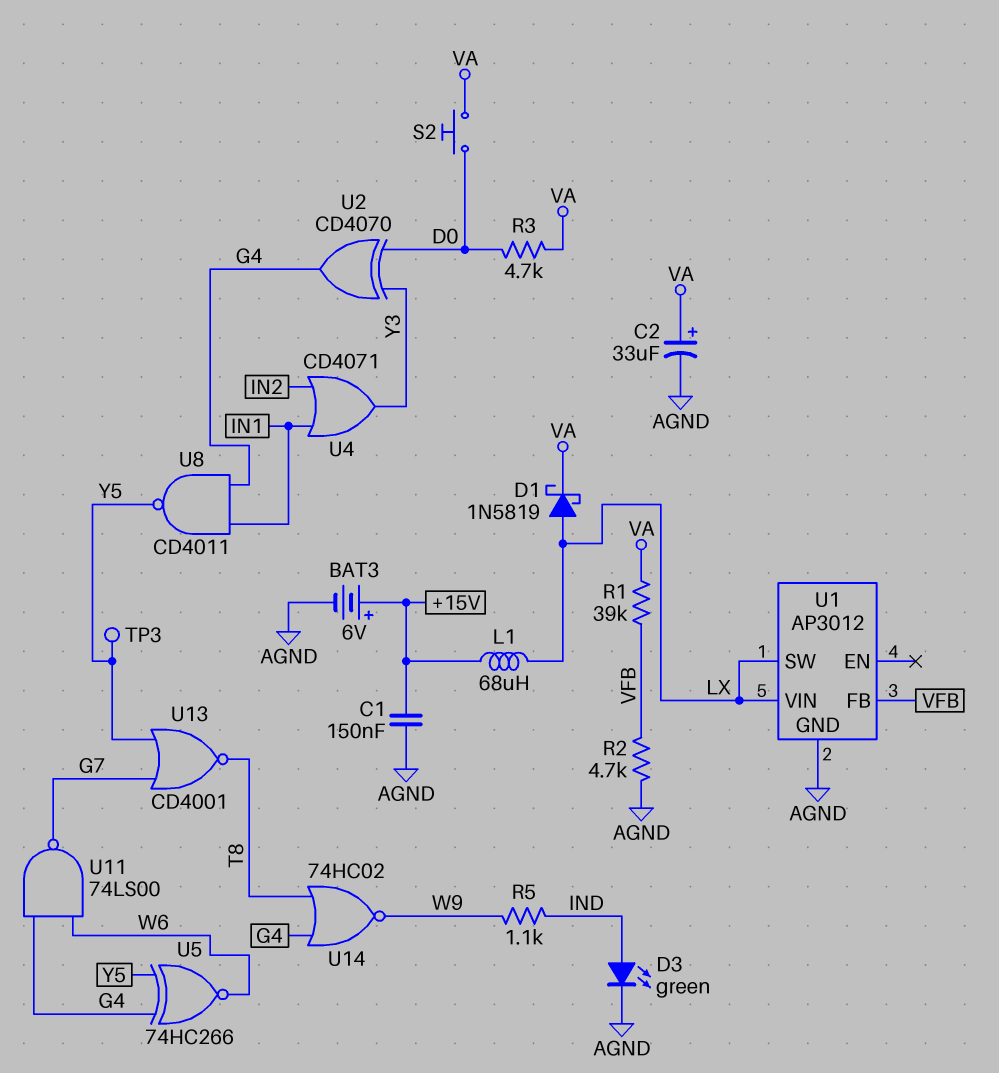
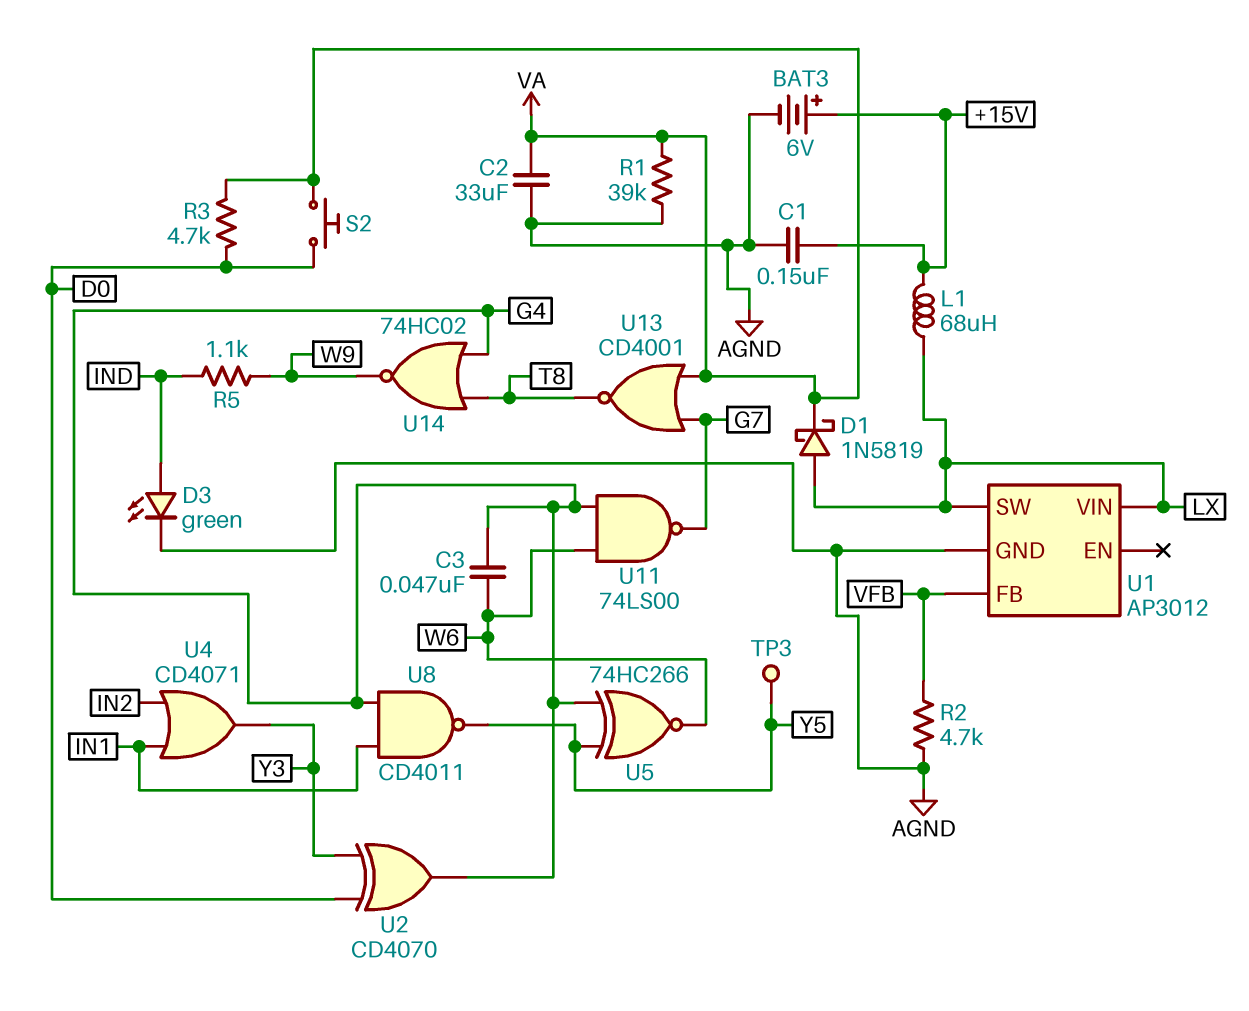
C2: 33uF (plus VA, minus AGND) -> 33uF (AGND, VA)
C3: none -> 47nF (G4, W6)
R1: 39k (VA, VFB) -> 39k (AGND, VA)
U13: NOR CD4001 (in G7, in Y5, out T8) -> NOR CD4001 (in G7, in VA, out T8)

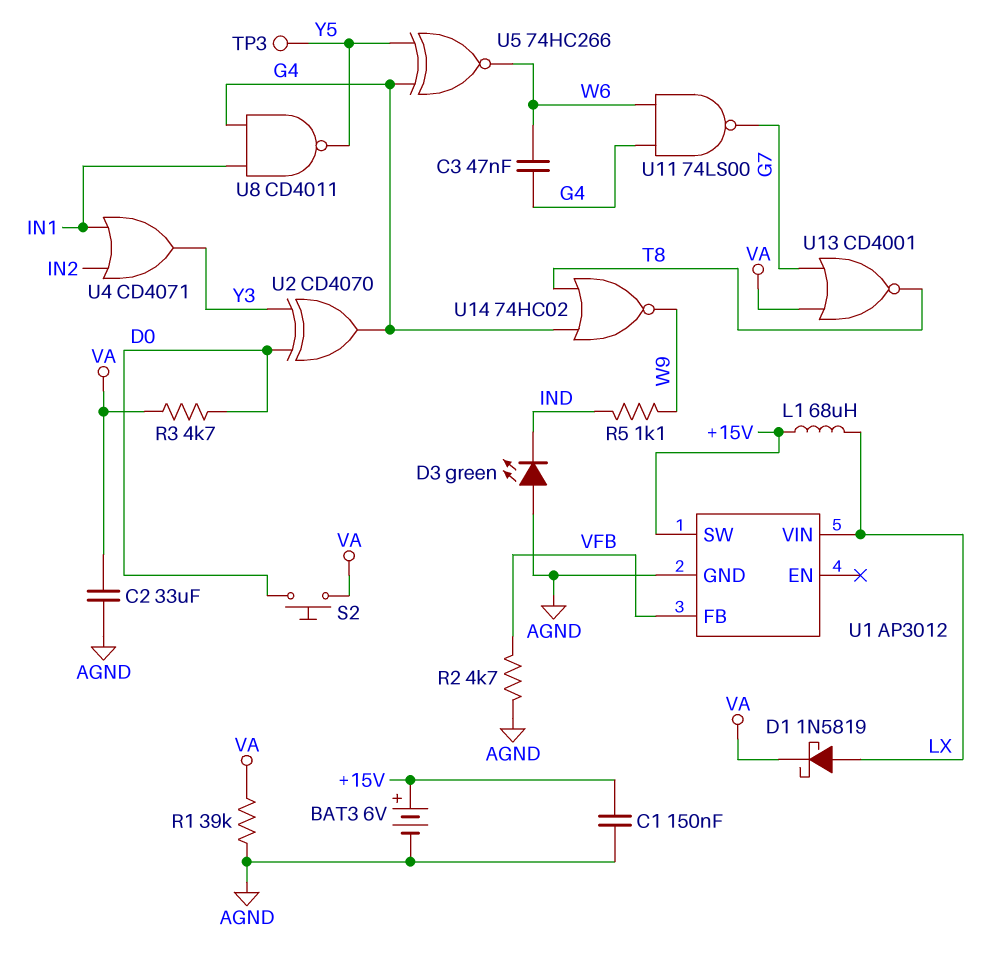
D3: LED green (A IND, K AGND) -> LED green (A AGND, K IND)
U1 pin SW: LX -> +15V

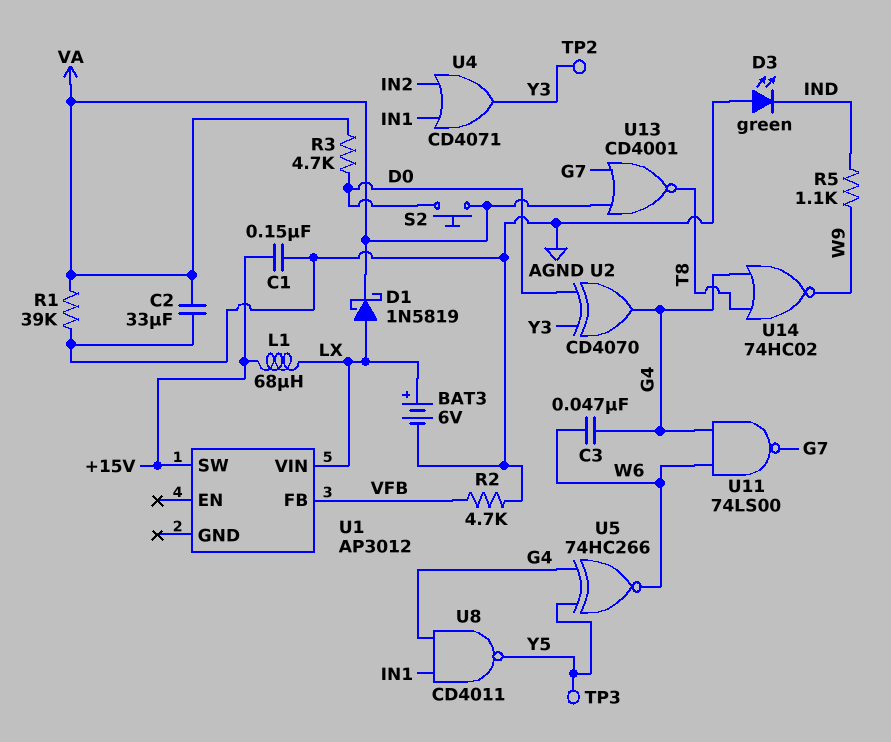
BAT3: 6V (plus +15V, minus AGND) -> 6V (plus LX, minus AGND)
TP2: none -> test point (Y3)
U1 pin GND: AGND -> none

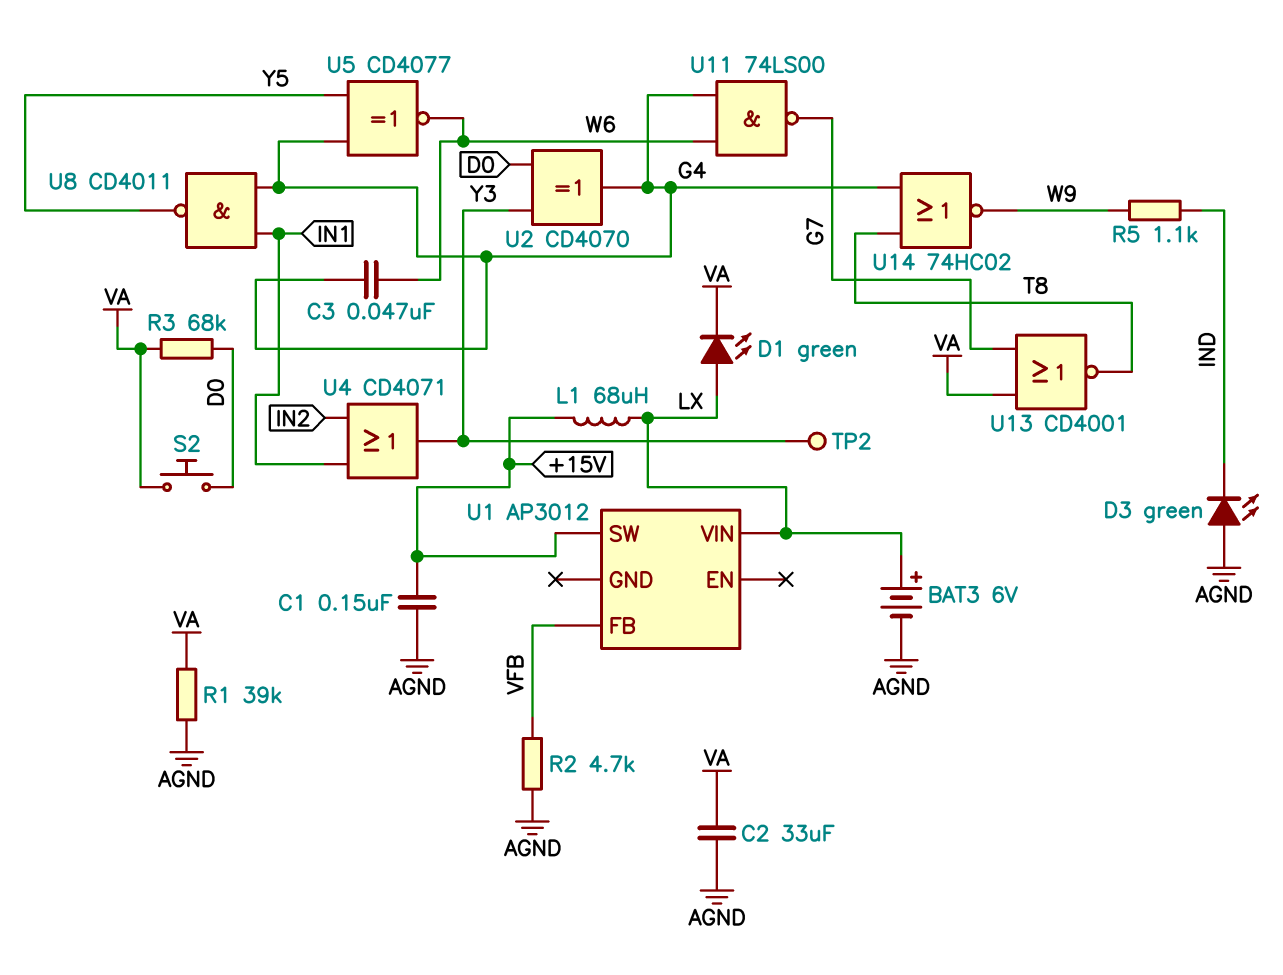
D1: schottky 1N5819 (A LX, K VA) -> LED green (A LX, K VA)
R3: 4.7k (D0, VA) -> 68k (D0, VA)
TP3: test point (Y5) -> none
U5: XNOR 74HC266 (in G4, in Y5, out W6) -> XNOR CD4077 (in G4, in Y5, out W6)

